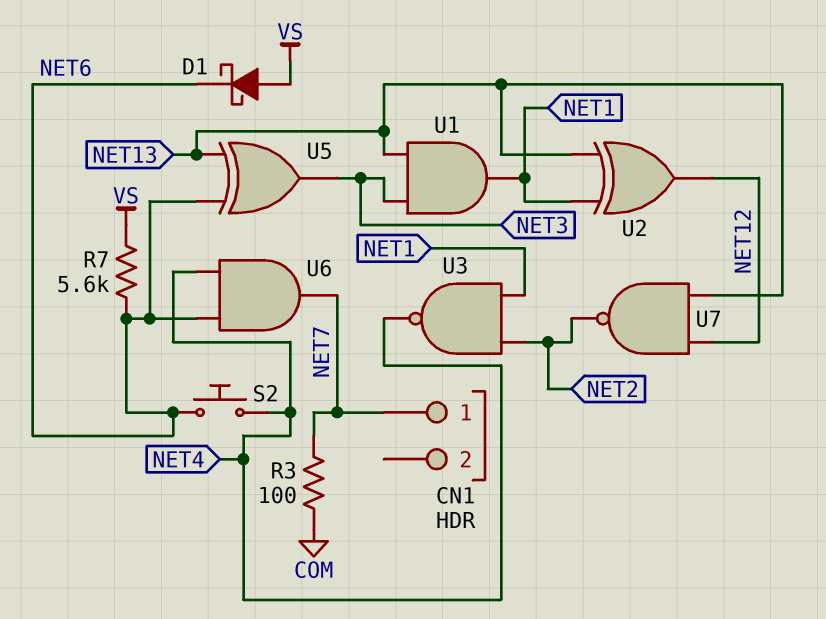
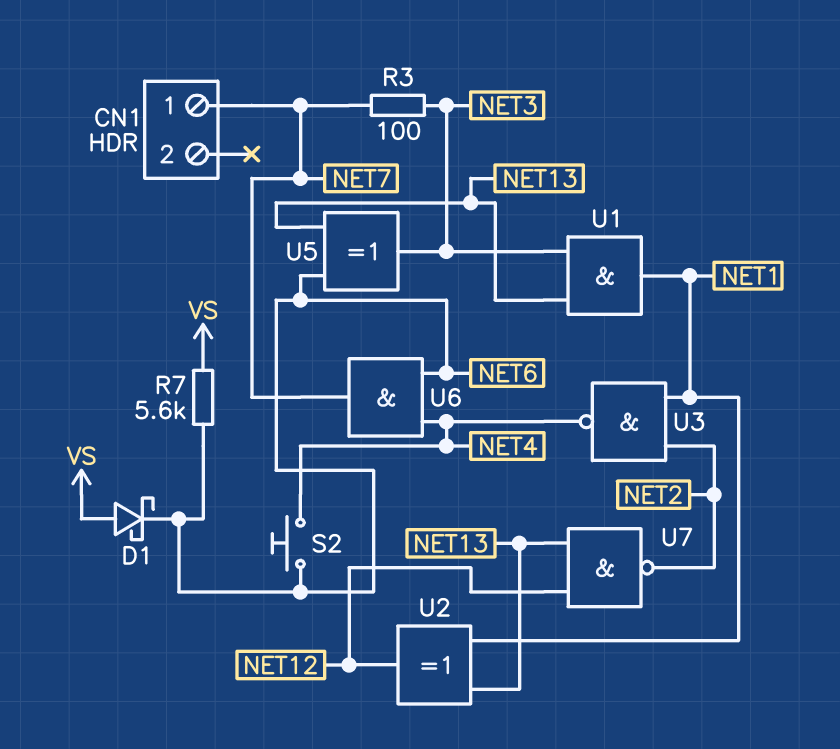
R3: 100 (COM, NET7) -> 100 (NET3, NET7)

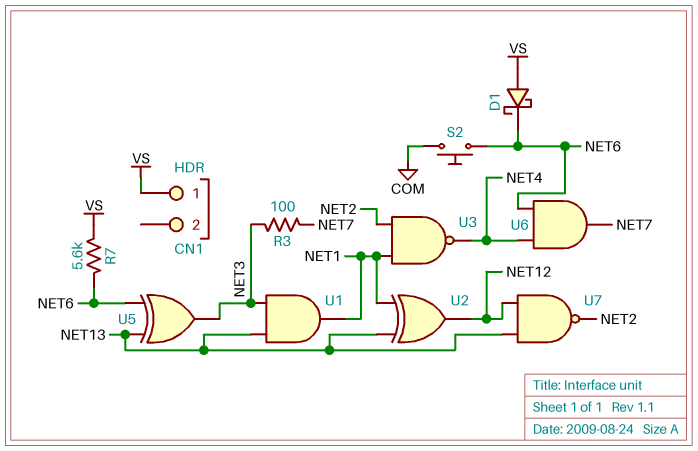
CN1 pin 1: NET7 -> VS
S2: button (NET4, NET6) -> button (COM, NET6)

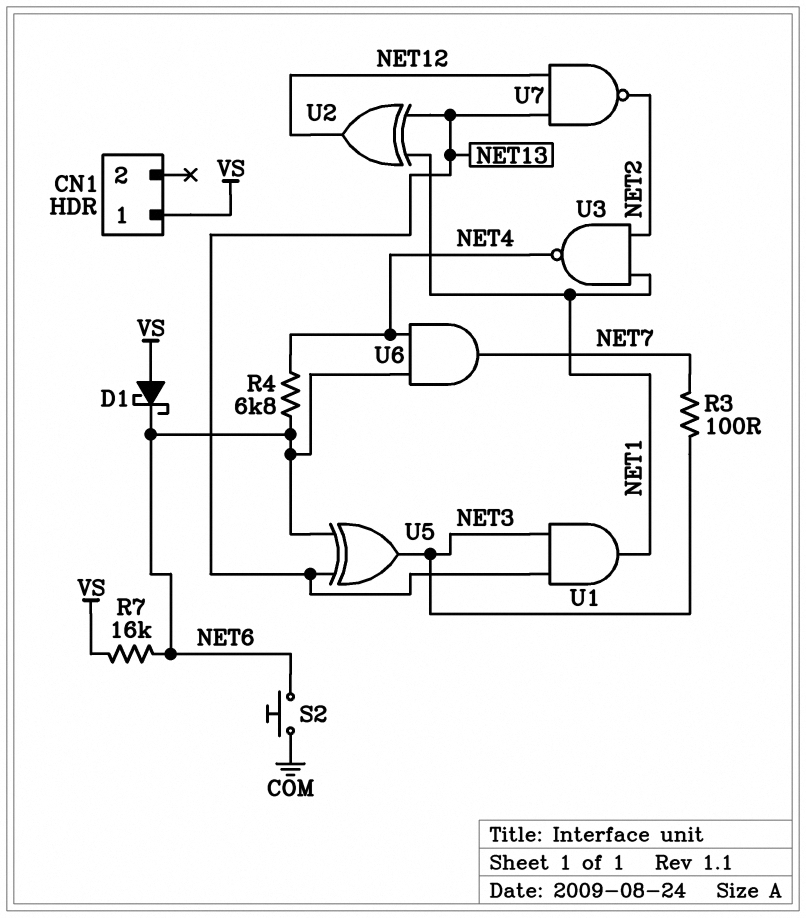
R4: none -> 6.8k (NET4, NET6)
R7: 5.6k (NET6, VS) -> 16k (NET6, VS)

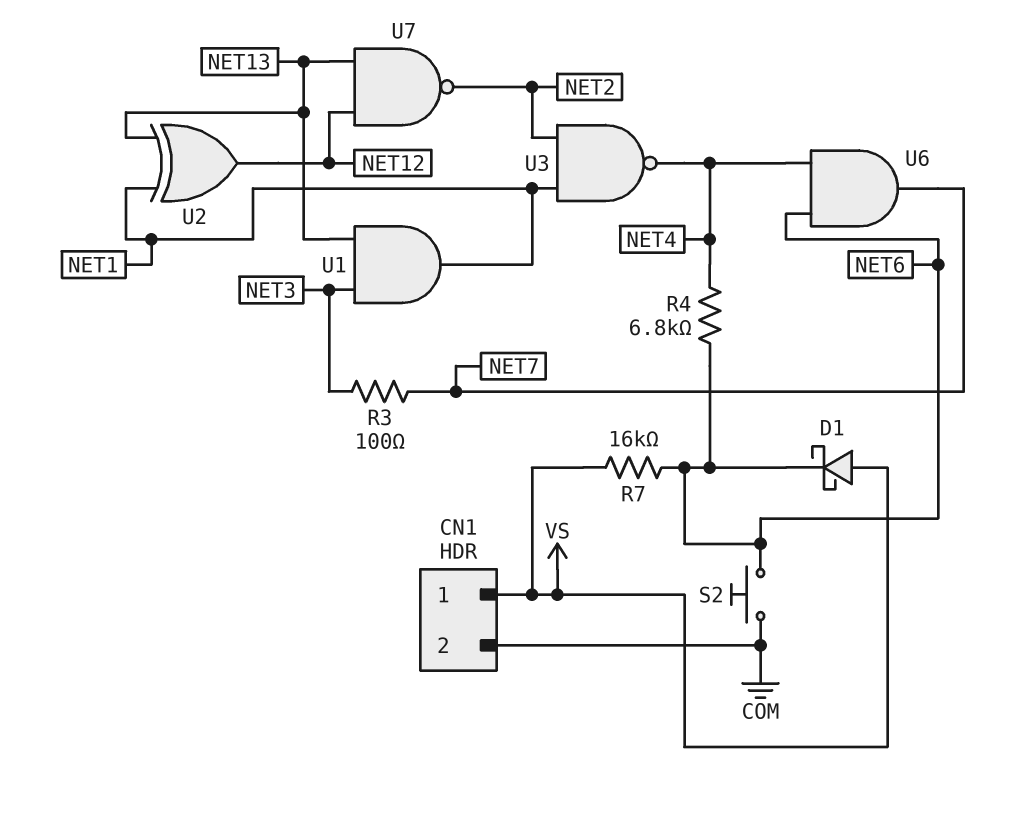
CN1 pin 2: none -> COM
U5: XOR (in NET6, in NET13, out NET3) -> none

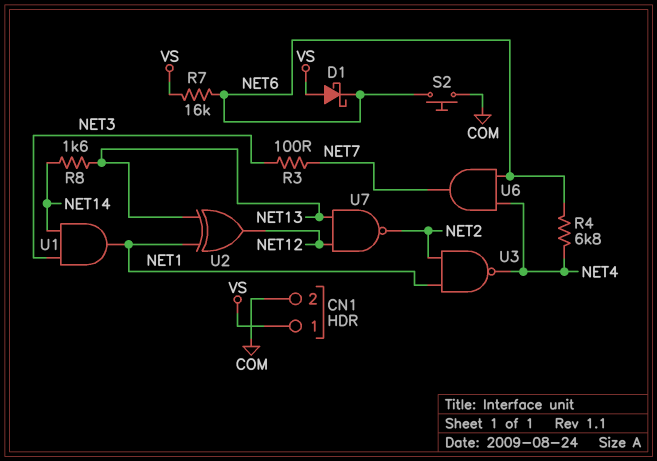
R8: none -> 1.6k (NET13, NET14)
U1: AND (in NET3, in NET13, out NET1) -> AND (in NET3, in NET14, out NET1)

